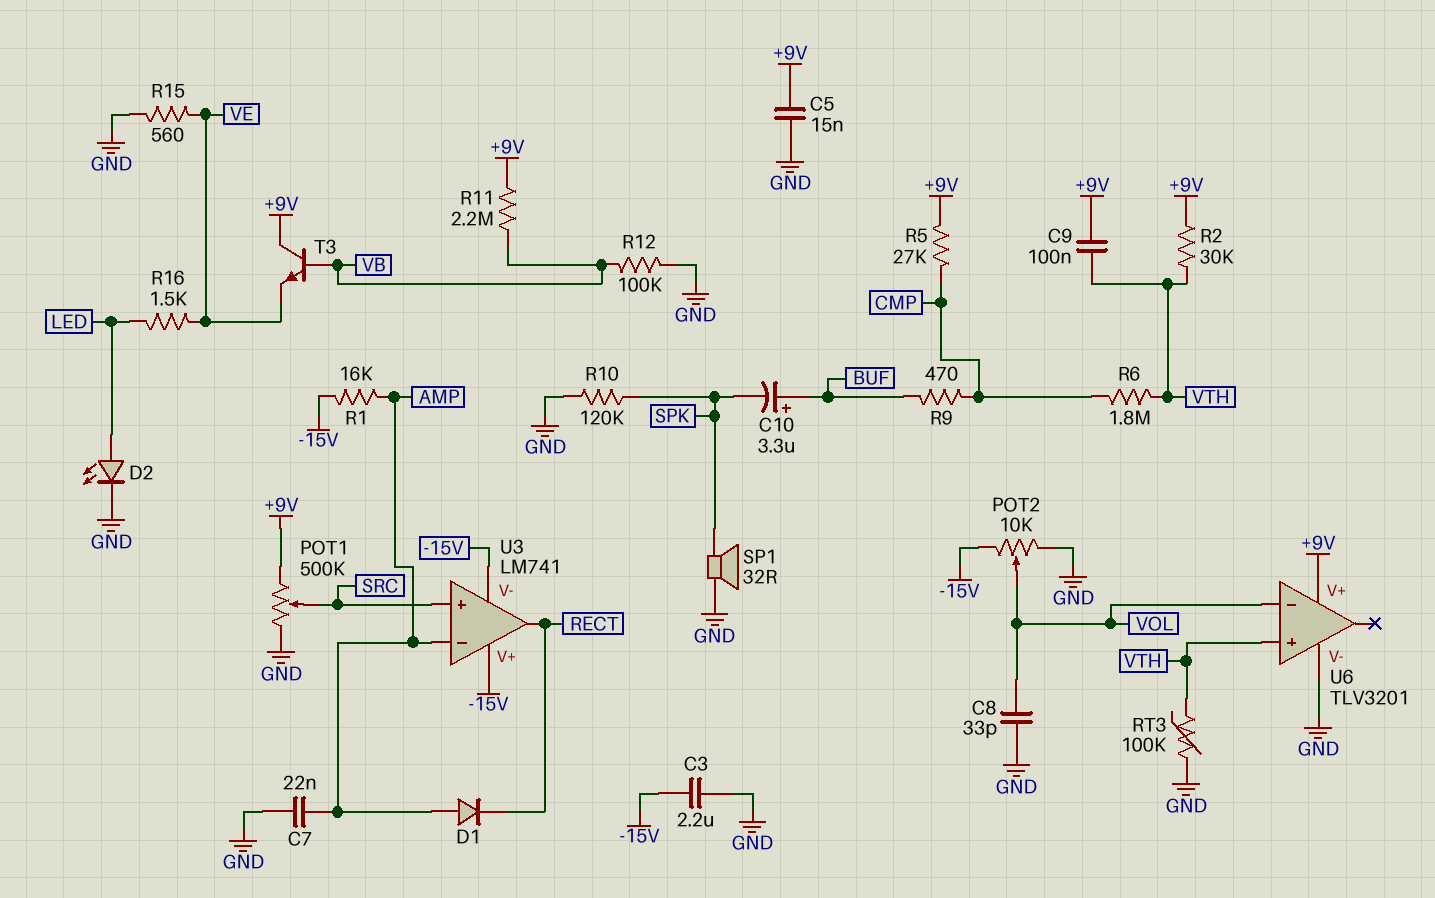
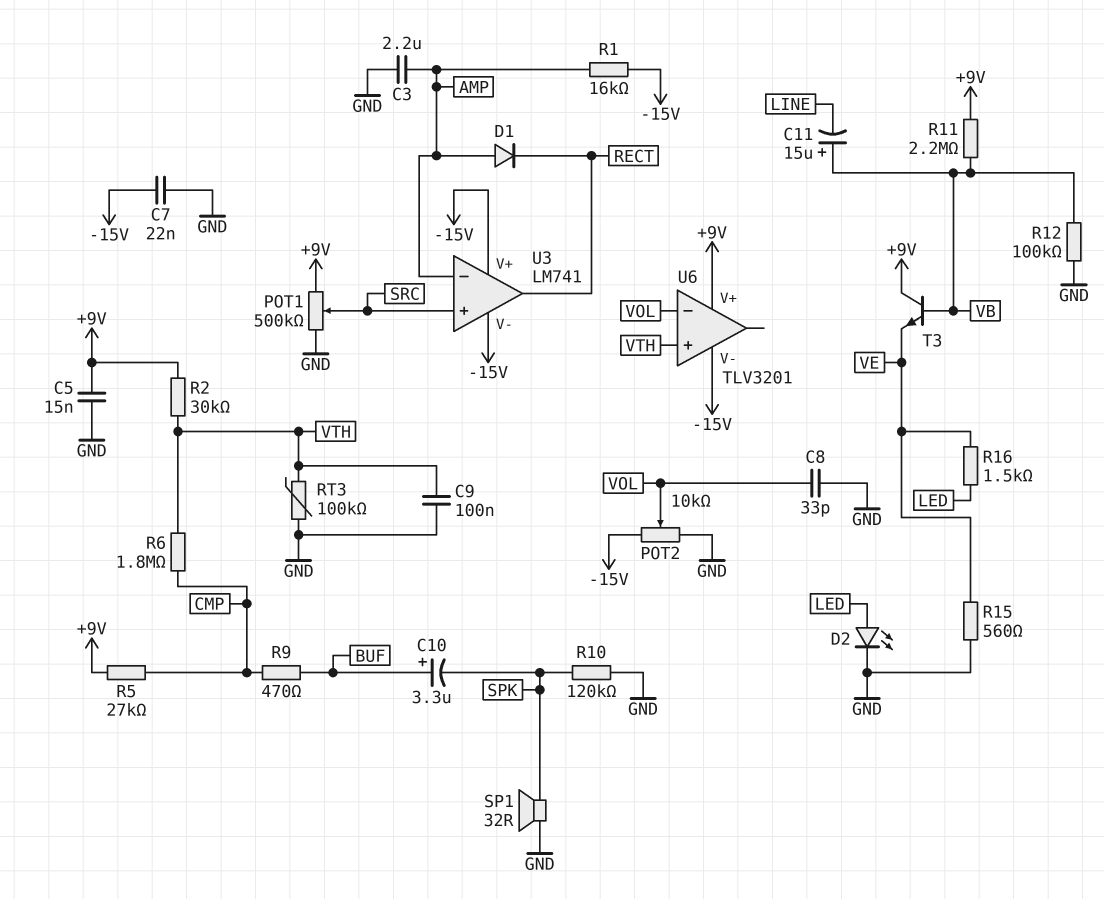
C3: 2.2uF (-15V, GND) -> 2.2uF (AMP, GND)
C7: 22nF (AMP, GND) -> 22nF (-15V, GND)
C9: 100nF (+9V, VTH) -> 100nF (GND, VTH)
C11: none -> 15uF (plus VB, minus LINE)
U6 pin V-: GND -> -15V

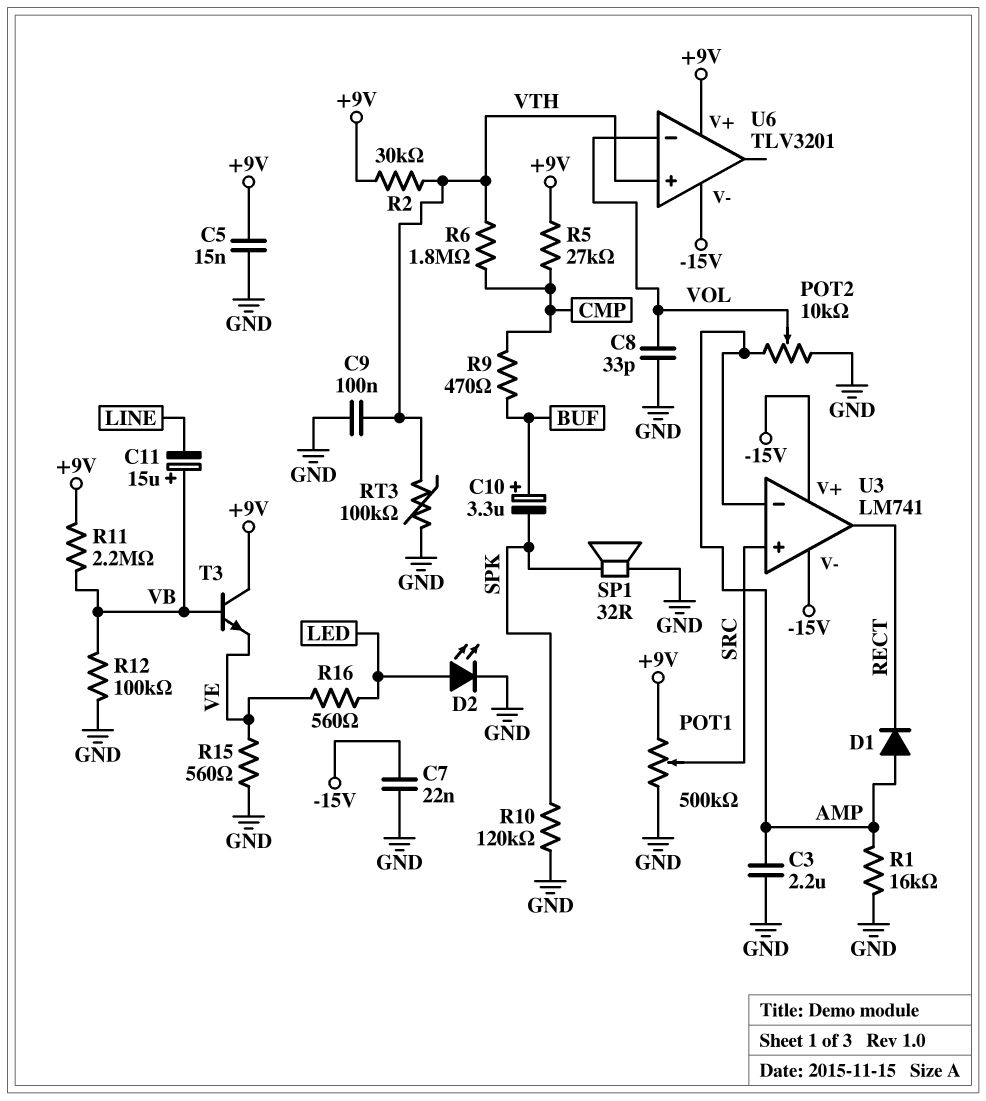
POT2: 10k (-15V, GND, wiper VOL) -> 10k (AMP, GND, wiper VOL)
R1: 16k (-15V, AMP) -> 16k (AMP, GND)
R16: 1.5k (LED, VE) -> 560 (LED, VE)

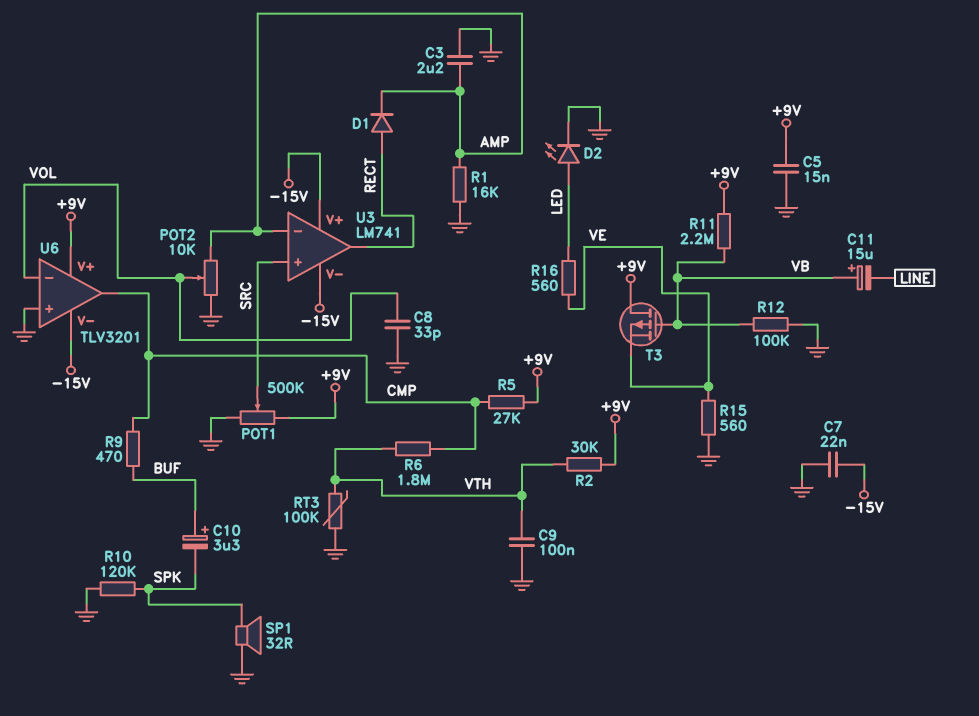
D1: diode (A AMP, K RECT) -> diode (A RECT, K AMP)
T3: NPN (B VB, C +9V, E VE) -> PMOS (G VB, D +9V, S VE)
U6 pin in+: VTH -> GND
U6 pin out: none -> CMP

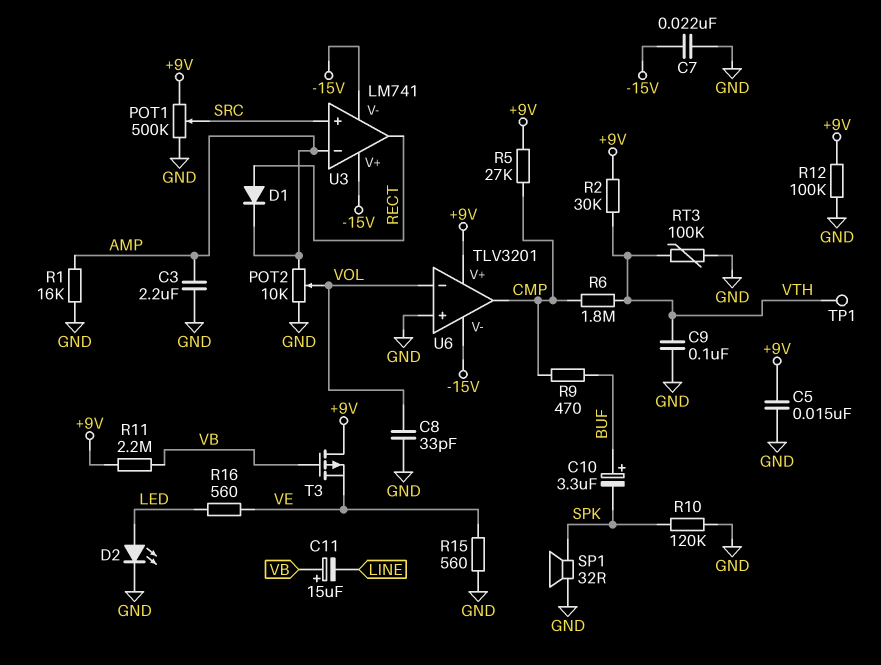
R12: 100k (GND, VB) -> 100k (+9V, GND)
TP1: none -> test point (VTH)

